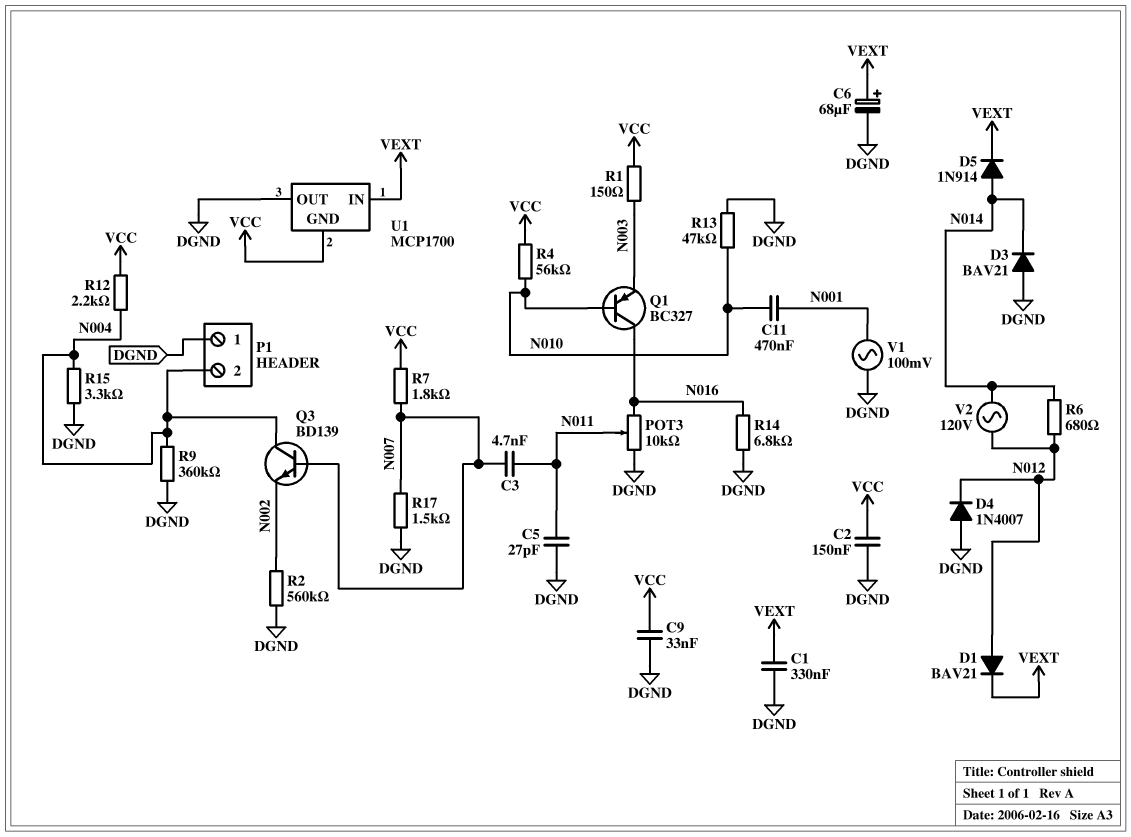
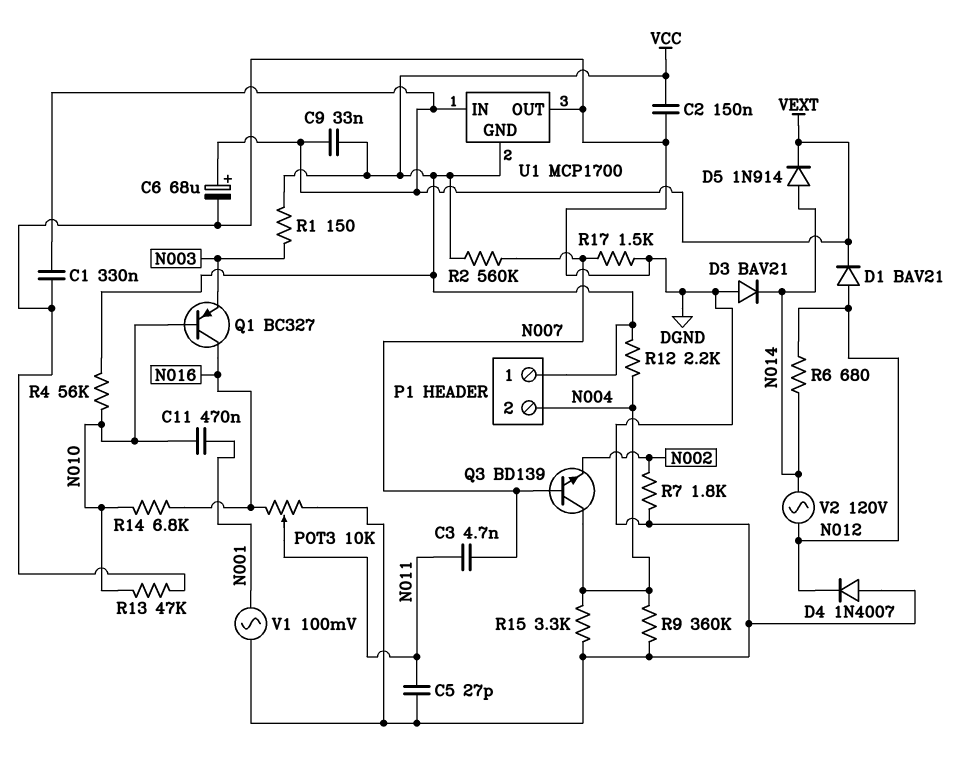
C9: 33nF (DGND, VCC) -> 33nF (VCC, VEXT)
P1 pin 1: DGND -> VCC
R2: 560k (DGND, N002) -> 560k (N007, VCC)
R7: 1.8k (N007, VCC) -> 1.8k (DGND, N002)
R14: 6.8k (DGND, N016) -> 6.8k (N010, N016)

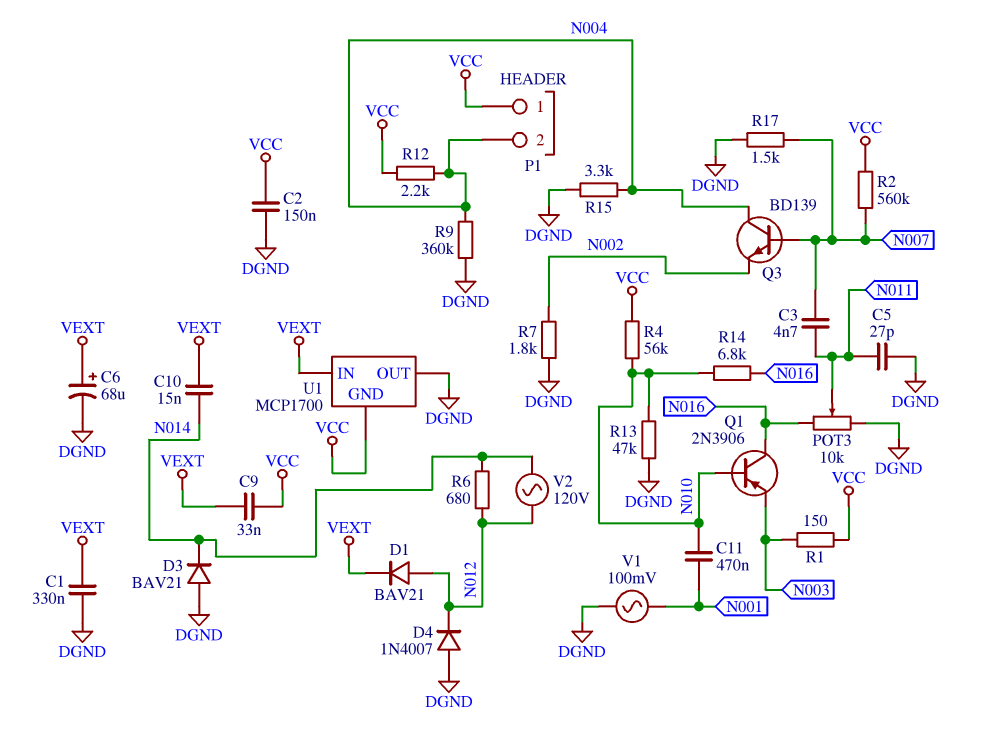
C10: none -> 15nF (N014, VEXT)
D5: diode 1N914 (A N014, K VEXT) -> none
Q1: PNP BC327 (B N010, C N016, E N003) -> PNP 2N3906 (B N010, C N016, E N003)

